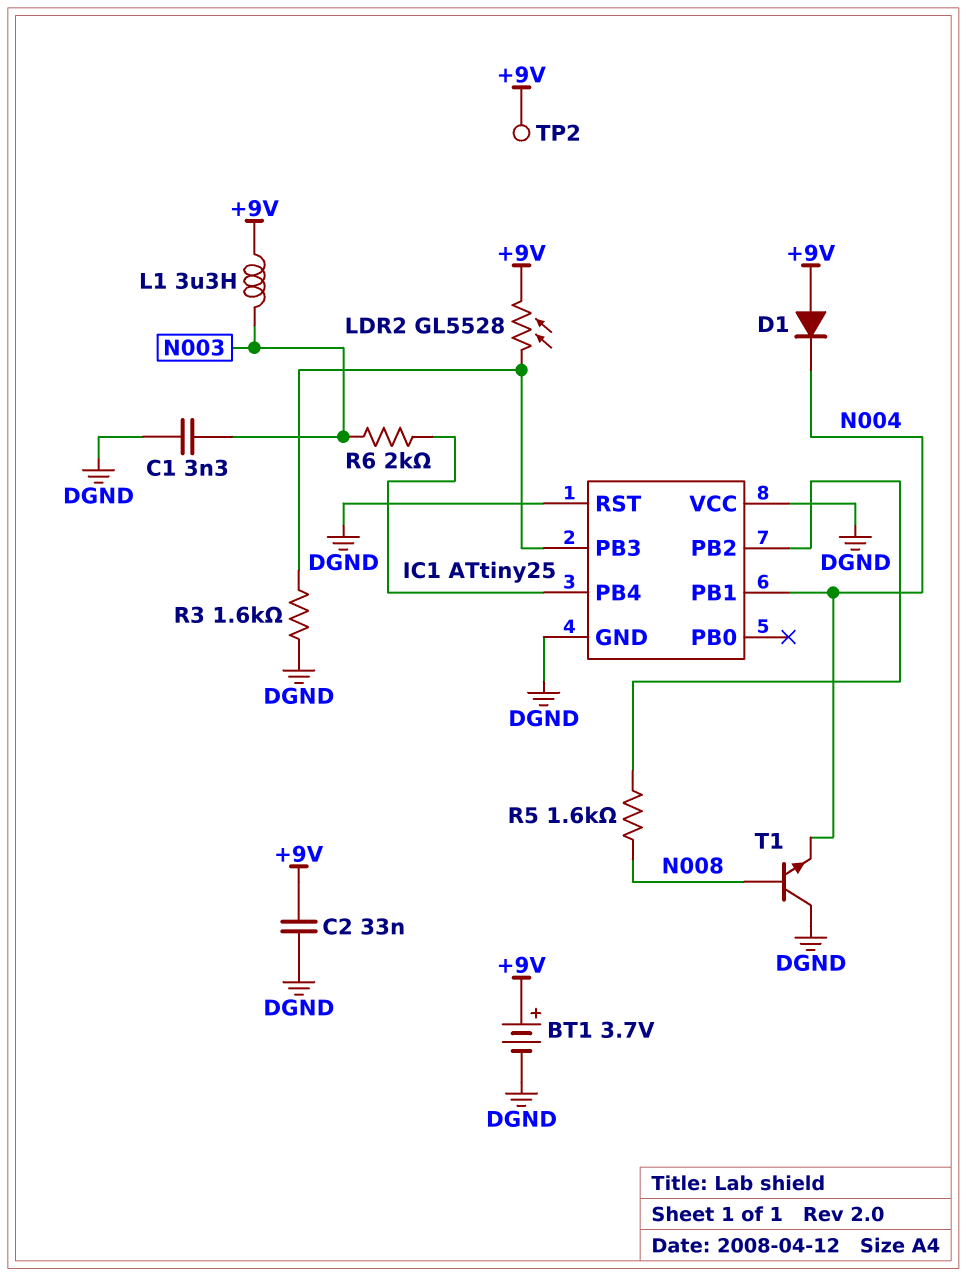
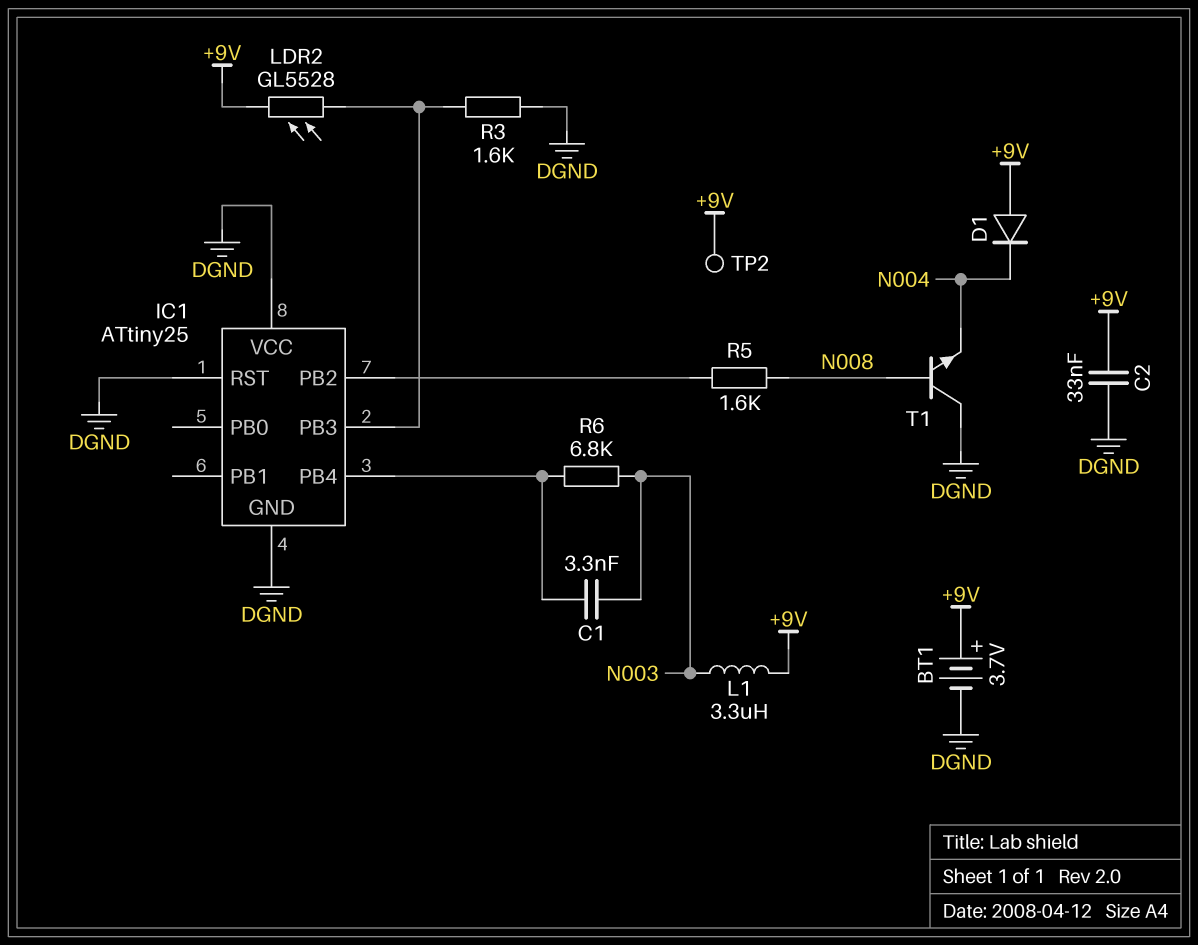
C1: 3.3nF (DGND, N003) -> 3.3nF (IC1/PB4, N003)
IC1 pin PB1: N004 -> none
R6: 2k (IC1/PB4, N003) -> 6.8k (IC1/PB4, N003)

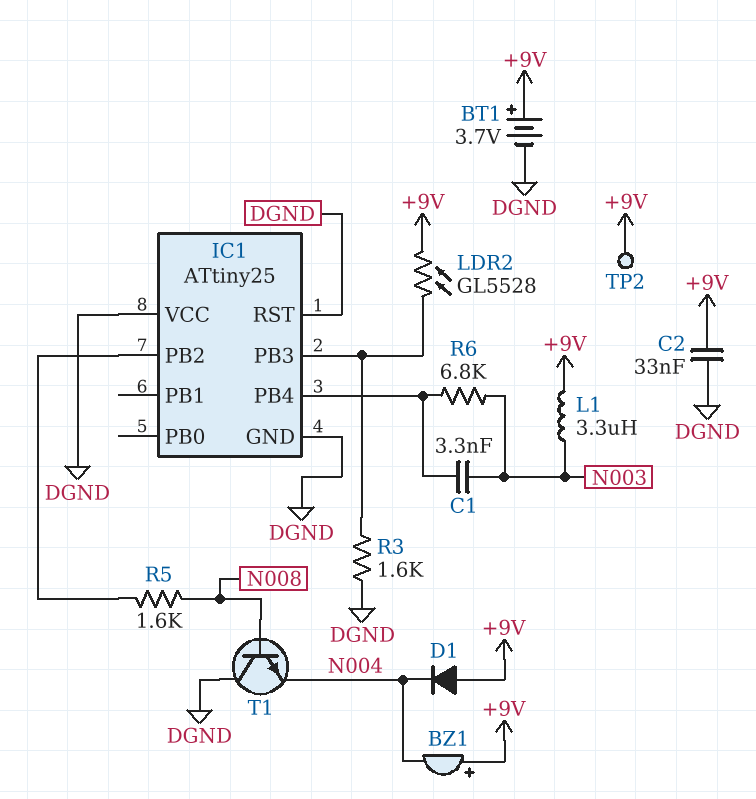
BZ1: none -> buzzer (plus +9V, minus N004)

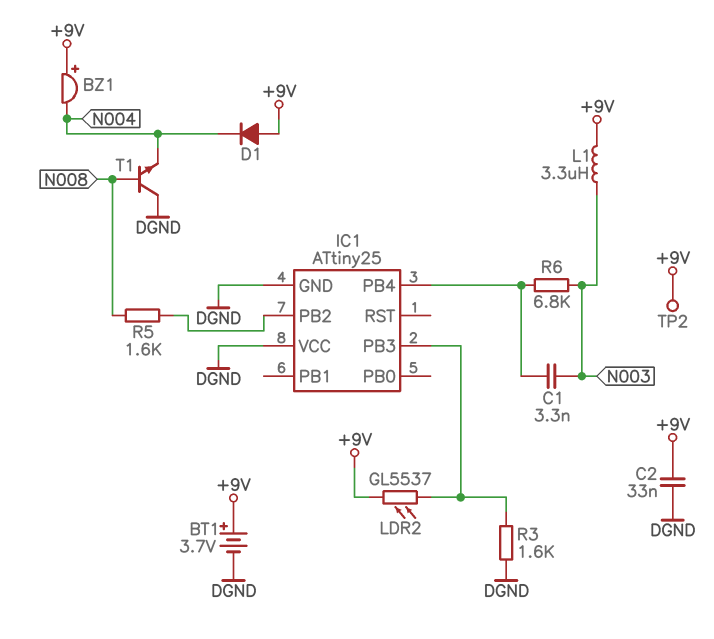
IC1 pin RST: DGND -> none
LDR2: GL5528 (+9V, IC1/PB3) -> GL5537 (+9V, IC1/PB3)

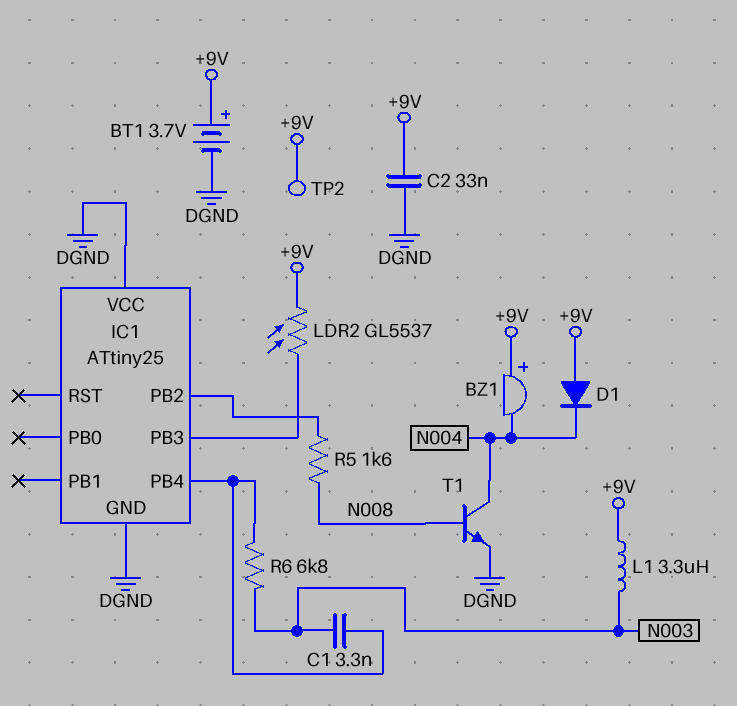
R3: 1.6k (DGND, IC1/PB3) -> none
T1: NPN (B N008, C DGND, E N004) -> NPN (B N008, C N004, E DGND)

